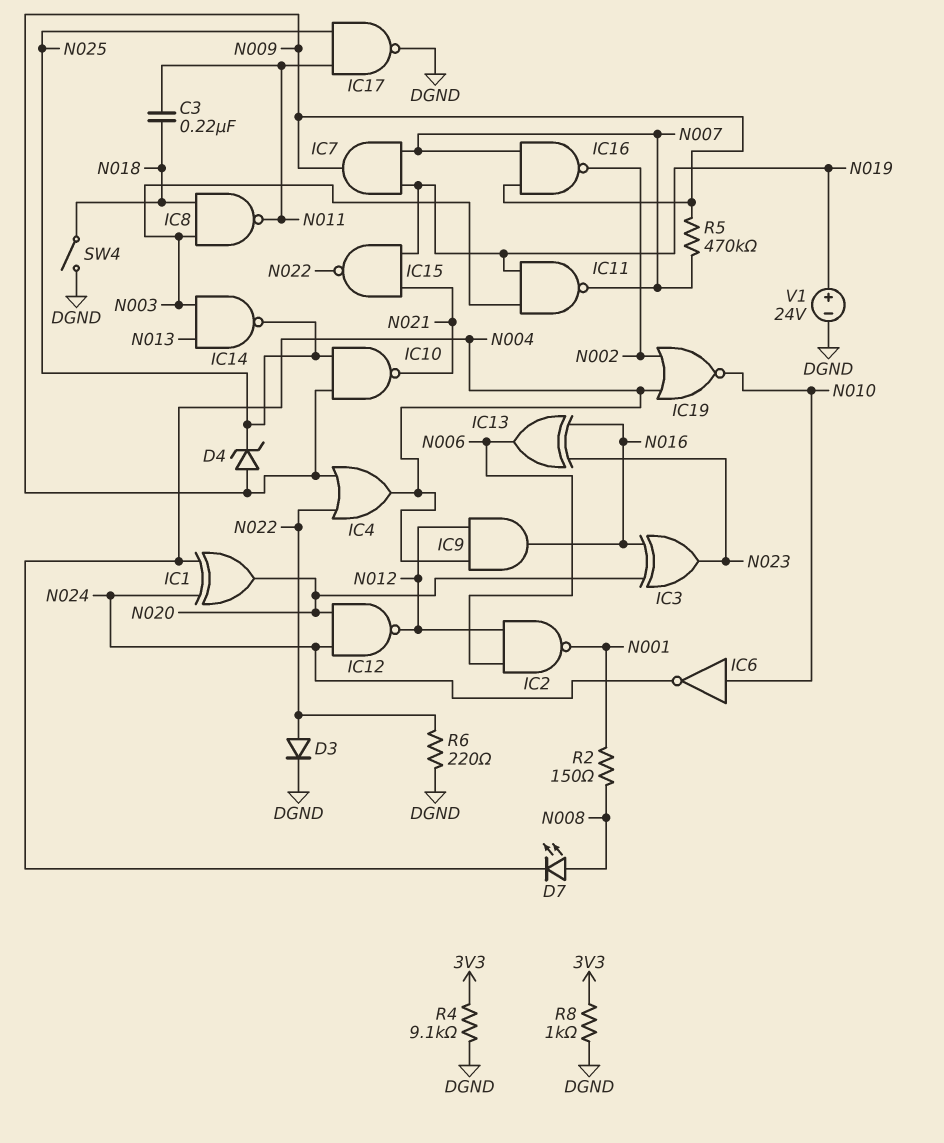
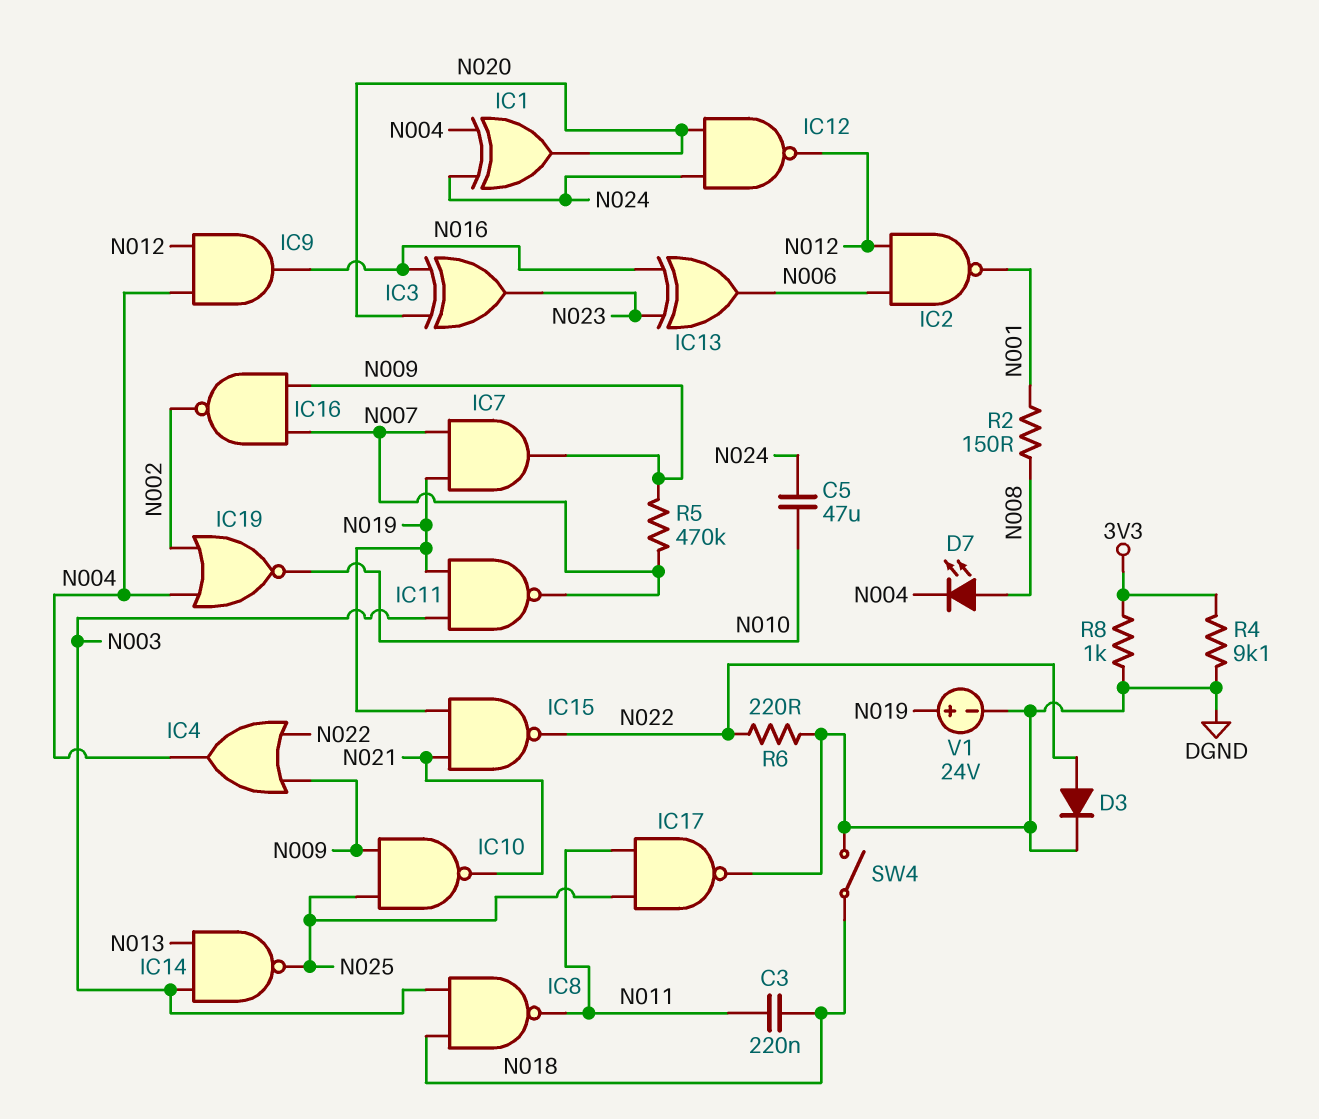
C5: none -> 47uF (N010, N024)
D4: zener (A N009, K N025) -> none
IC6: NOT (in N010, out N024) -> none

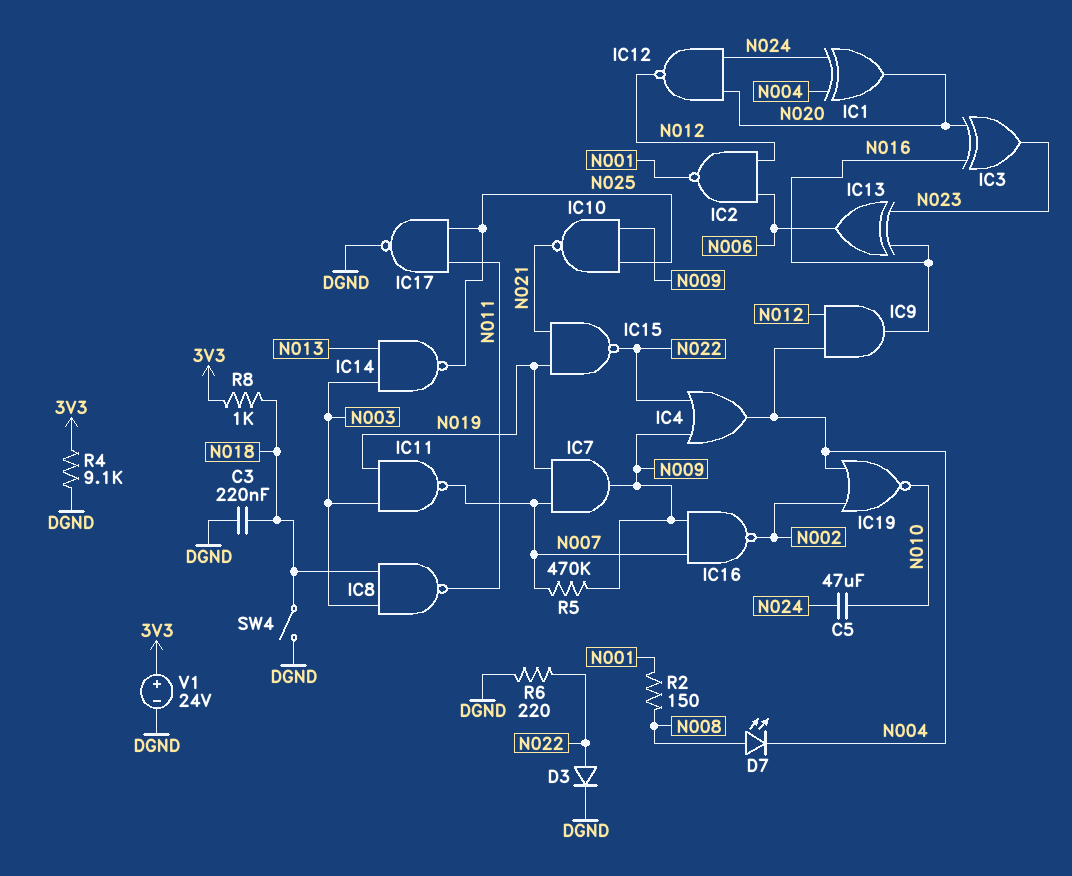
C3: 220nF (N011, N018) -> 220nF (DGND, N018)
R8: 1k (3V3, DGND) -> 1k (3V3, N018)
V1: 24V (plus N019, minus DGND) -> 24V (plus 3V3, minus DGND)

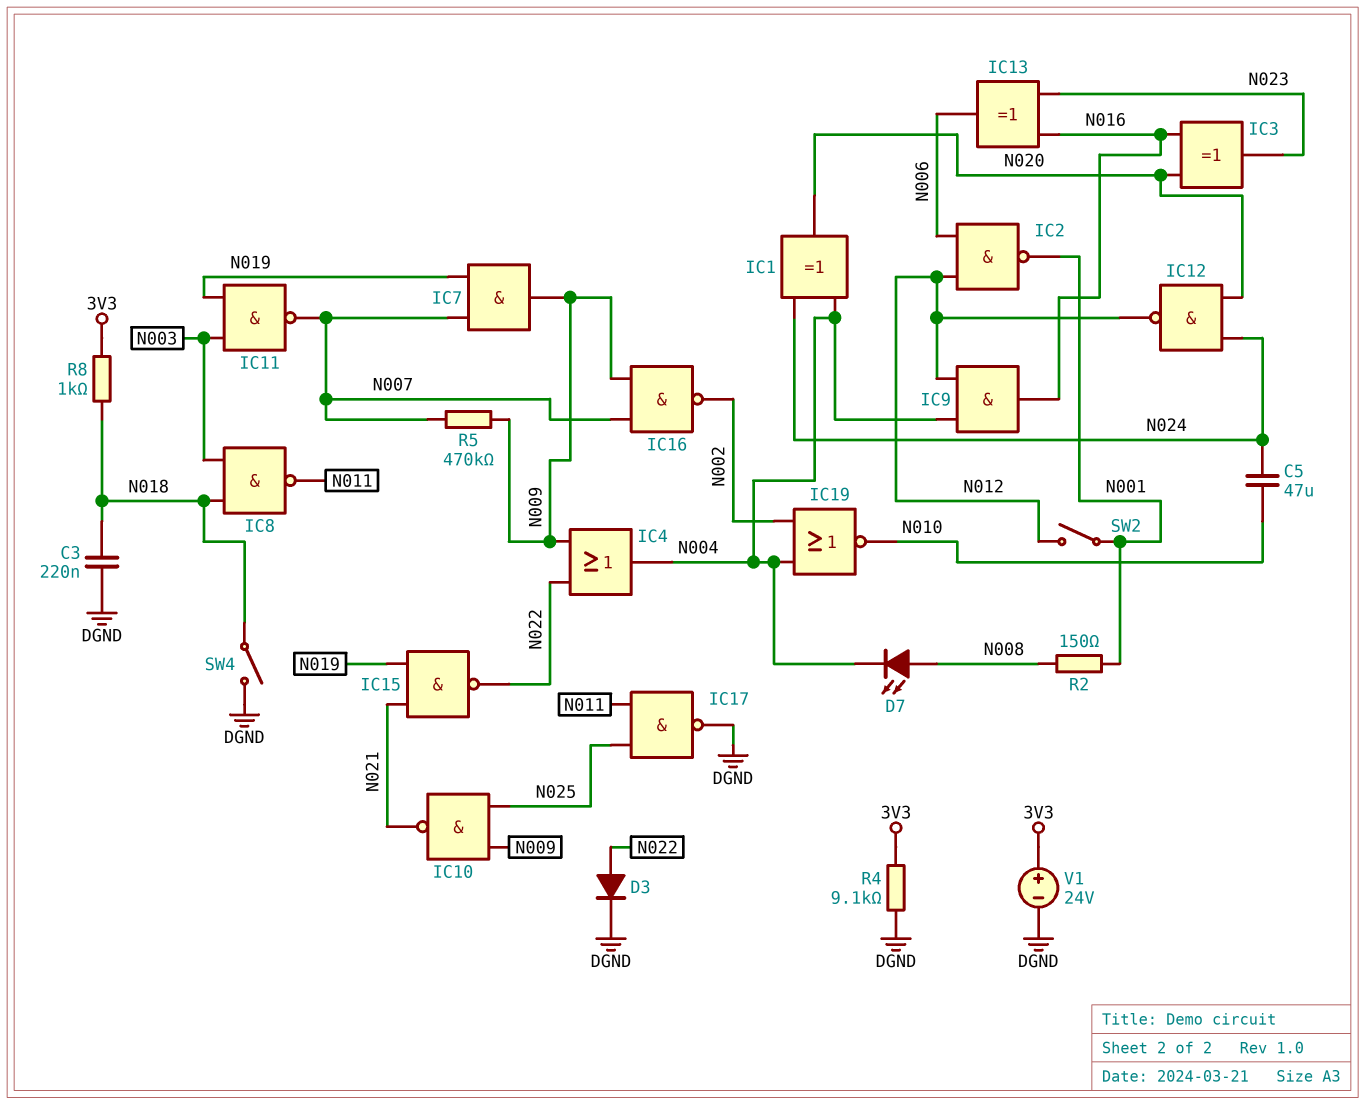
IC14: NAND (in N003, in N013, out N025) -> none
R6: 220 (DGND, N022) -> none
SW2: none -> switch (N001, N012)

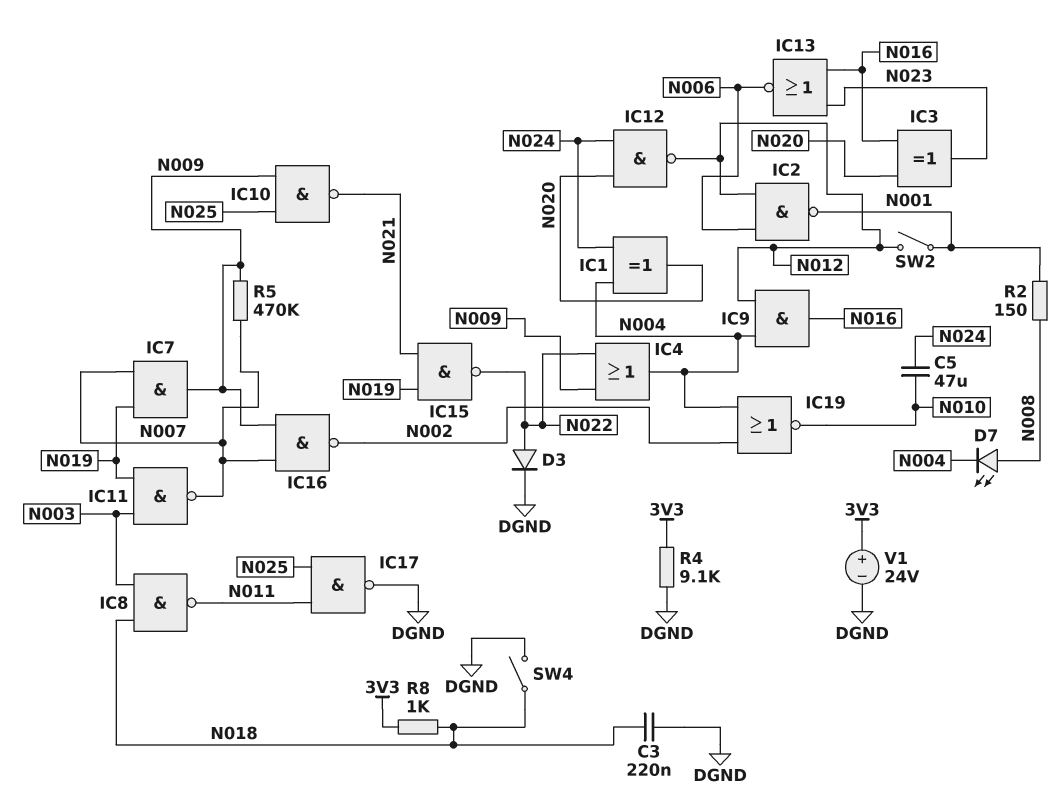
IC13: XOR (in N016, in N023, out N006) -> NOR (in N016, in N023, out N006)

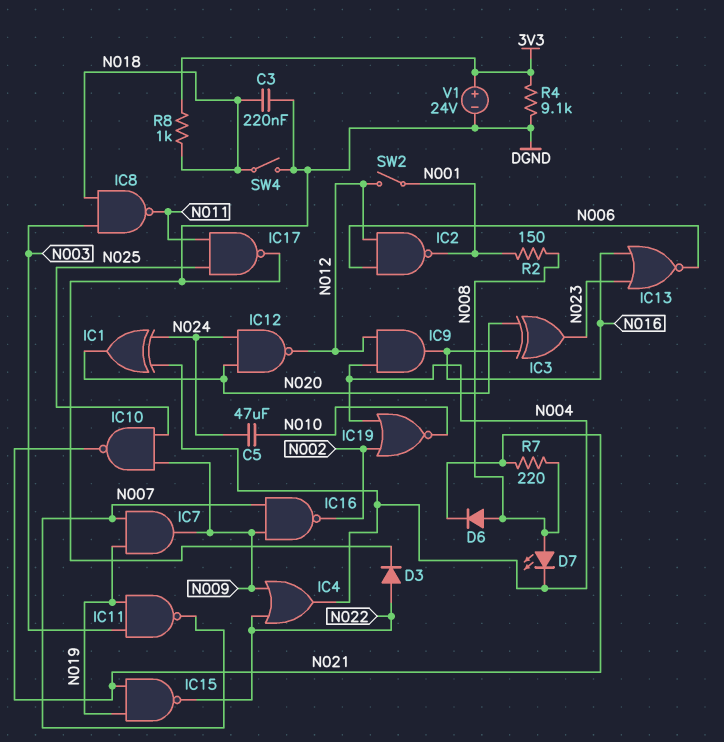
D6: none -> diode (A N008, K N021)
R5: 470k (N007, N009) -> none
R7: none -> 220 (N008, N021)

